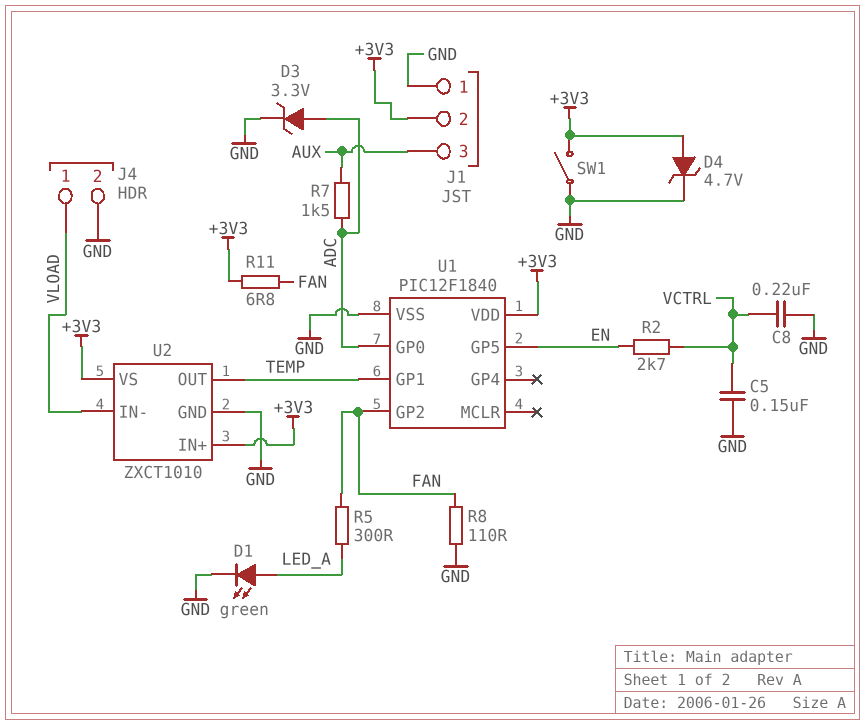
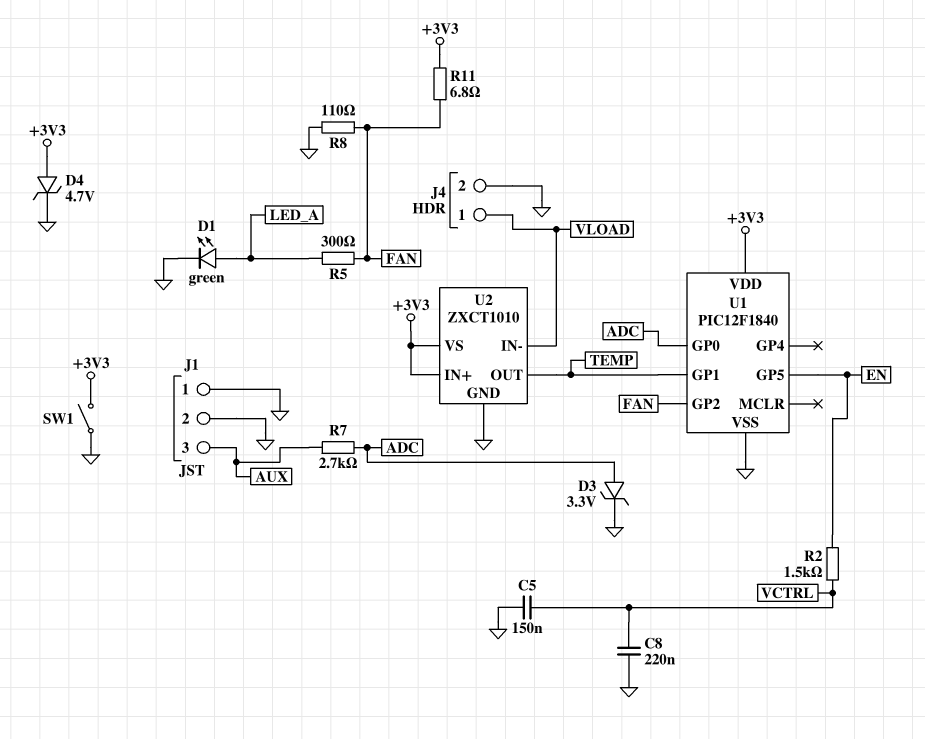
J1 pin 2: +3V3 -> GND
R2: 2.7k (EN, VCTRL) -> 1.5k (EN, VCTRL)
R7: 1.5k (ADC, AUX) -> 2.7k (ADC, AUX)

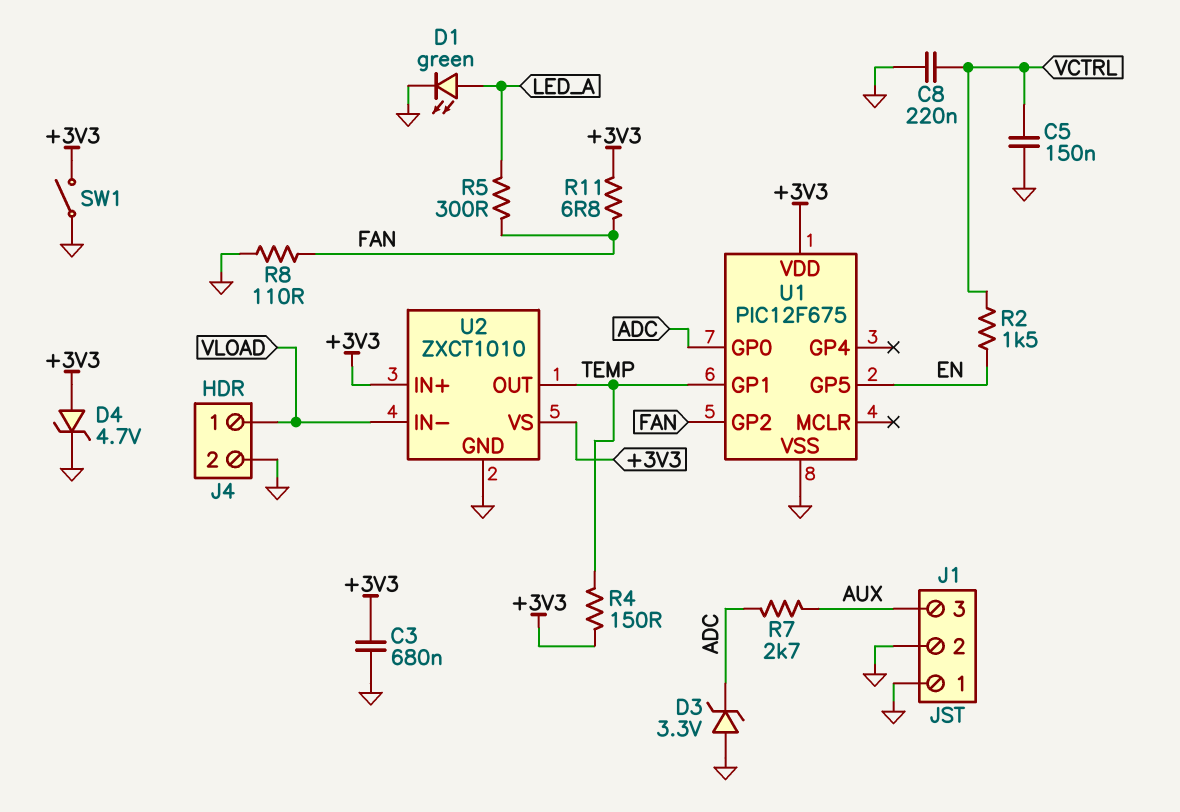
C3: none -> 680nF (+3V3, GND)
D3: zener 3.3V (A ADC, K GND) -> zener 3.3V (A GND, K ADC)
R4: none -> 150 (+3V3, TEMP)
U1: PIC12F1840 -> PIC12F675

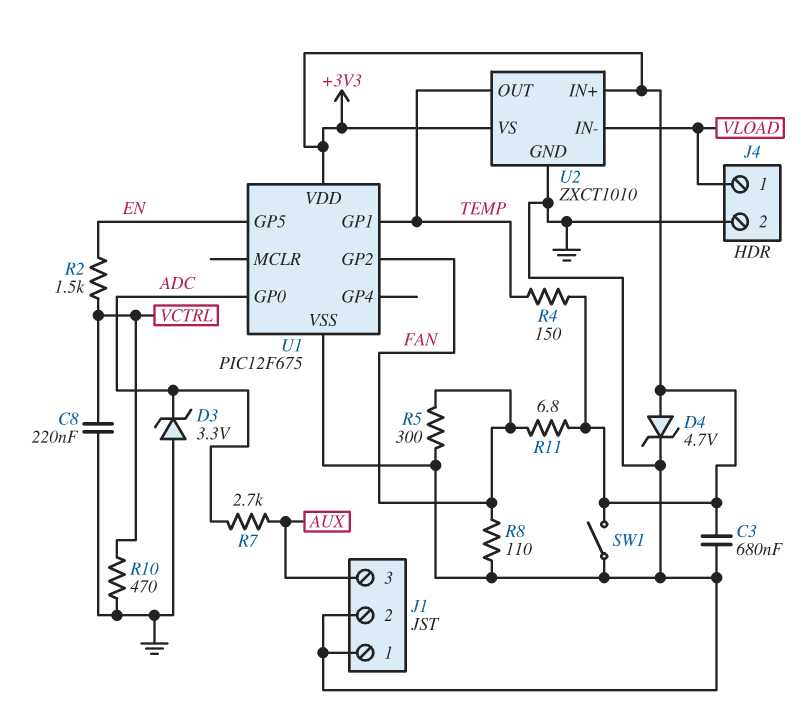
C5: 150nF (GND, VCTRL) -> none
D1: LED green (A LED_A, K GND) -> none
R5: 300 (FAN, LED_A) -> 300 (FAN, GND)
R10: none -> 470 (GND, VCTRL)

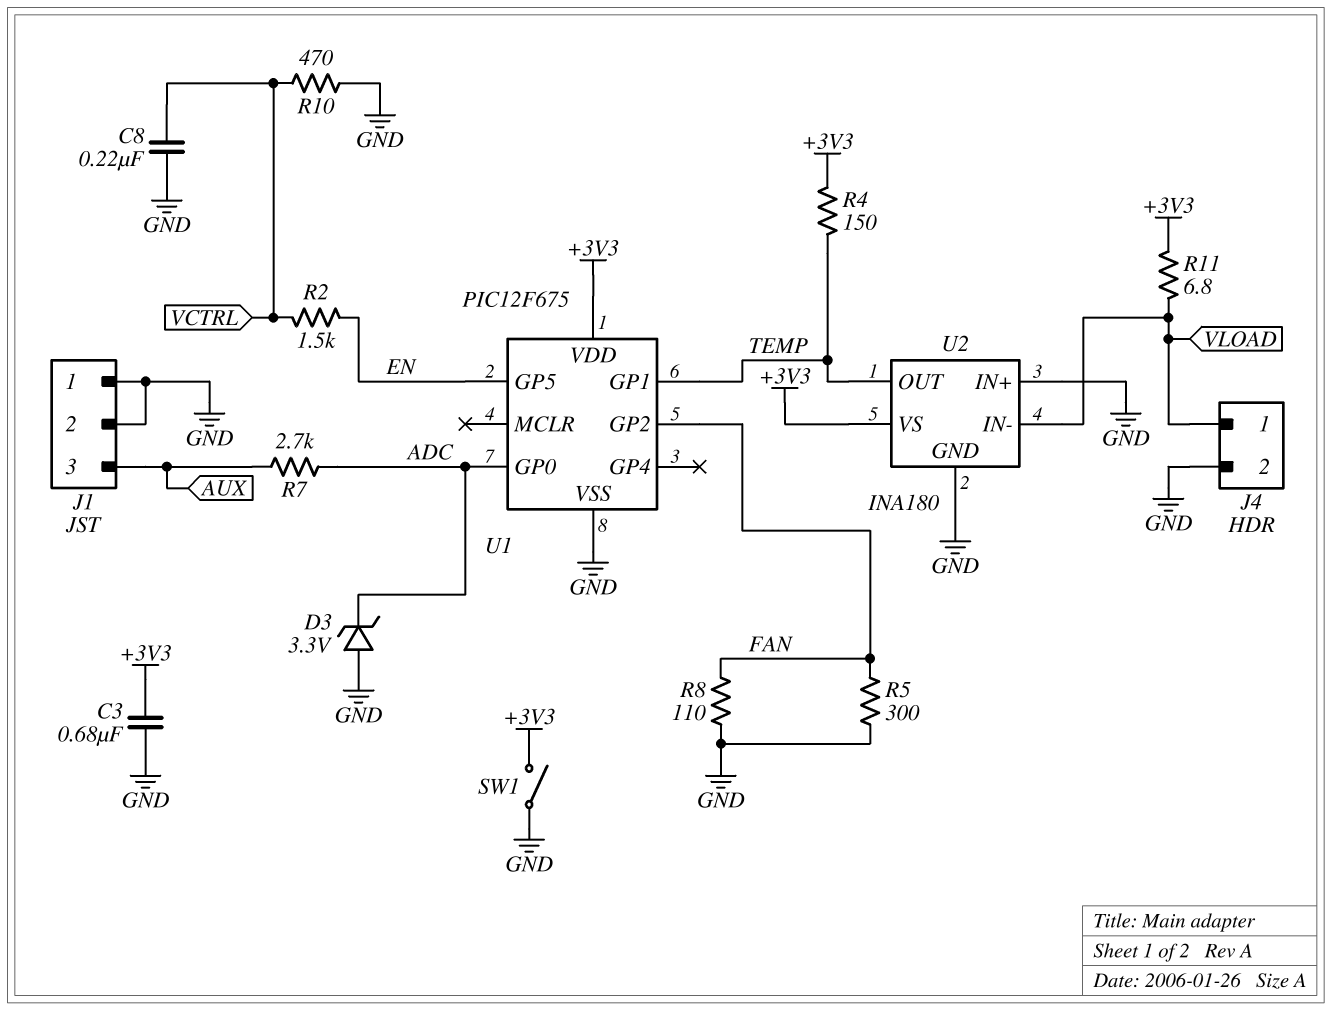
D4: zener 4.7V (A +3V3, K GND) -> none
R11: 6.8 (+3V3, FAN) -> 6.8 (+3V3, VLOAD)
U2: ZXCT1010 -> INA180
U2 pin IN+: +3V3 -> GND

